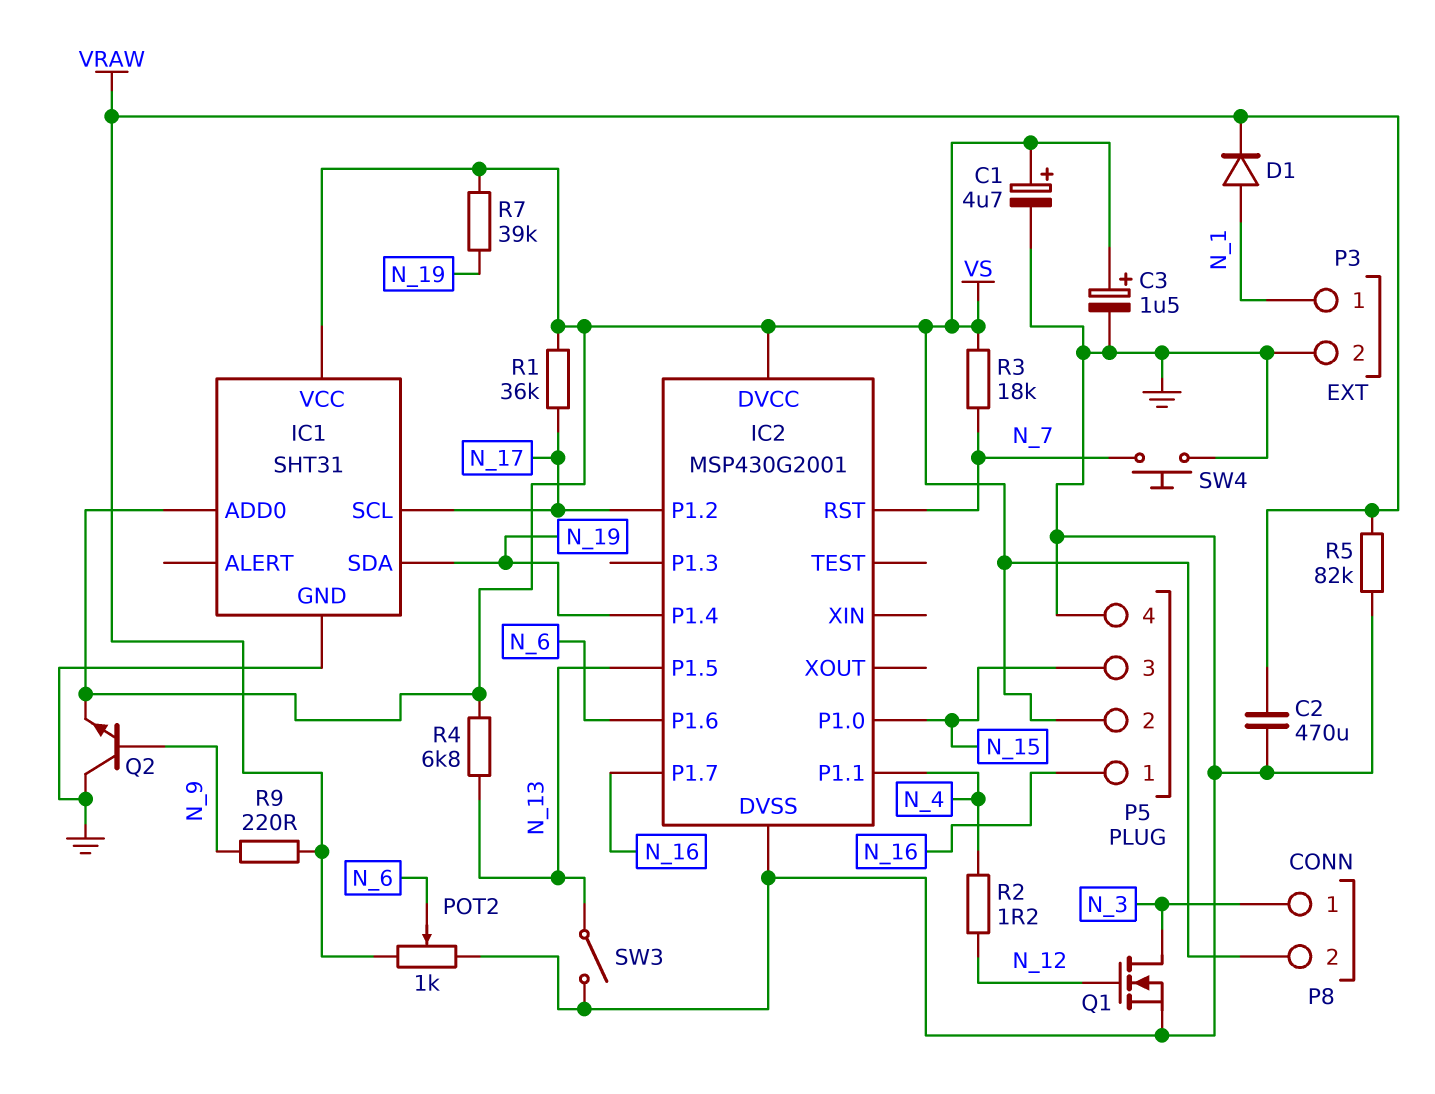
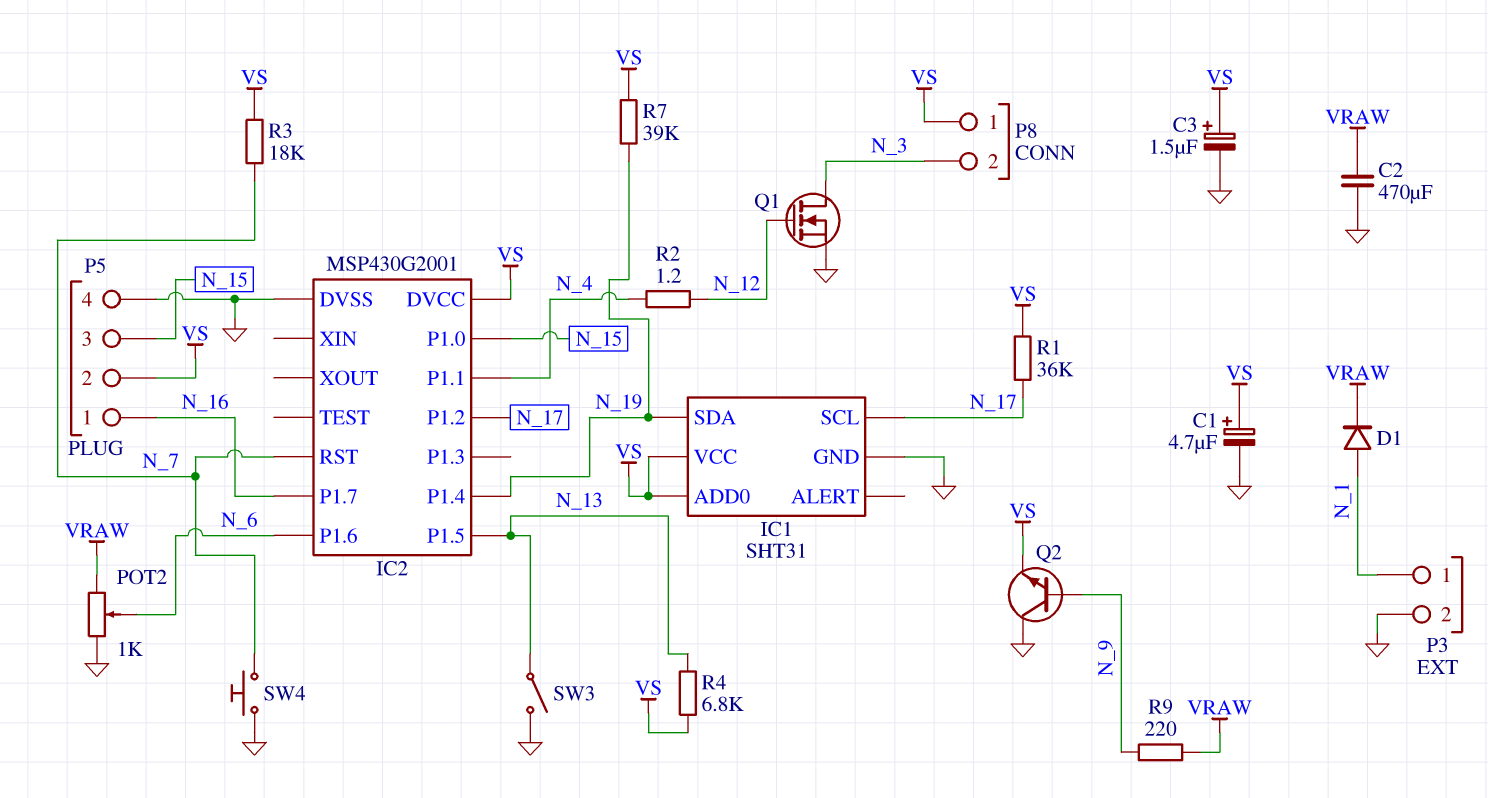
P8 pin 1: N_3 -> VS
P8 pin 2: VS -> N_3
R5: 82k (GND, VRAW) -> none

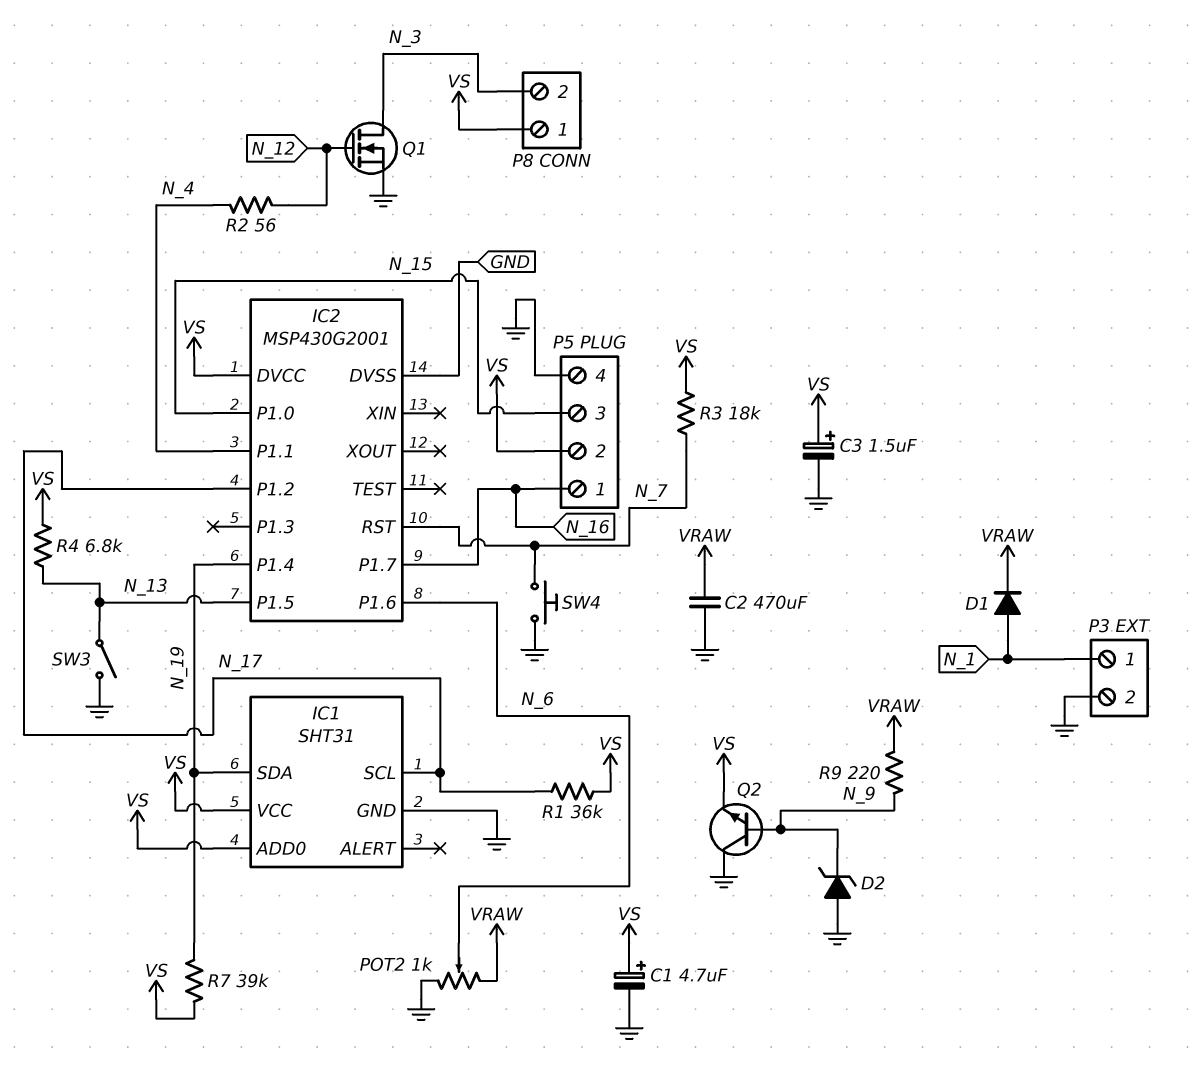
D2: none -> zener (A GND, K N_9)
R2: 1.2 (N_4, N_12) -> 56 (N_4, N_12)

